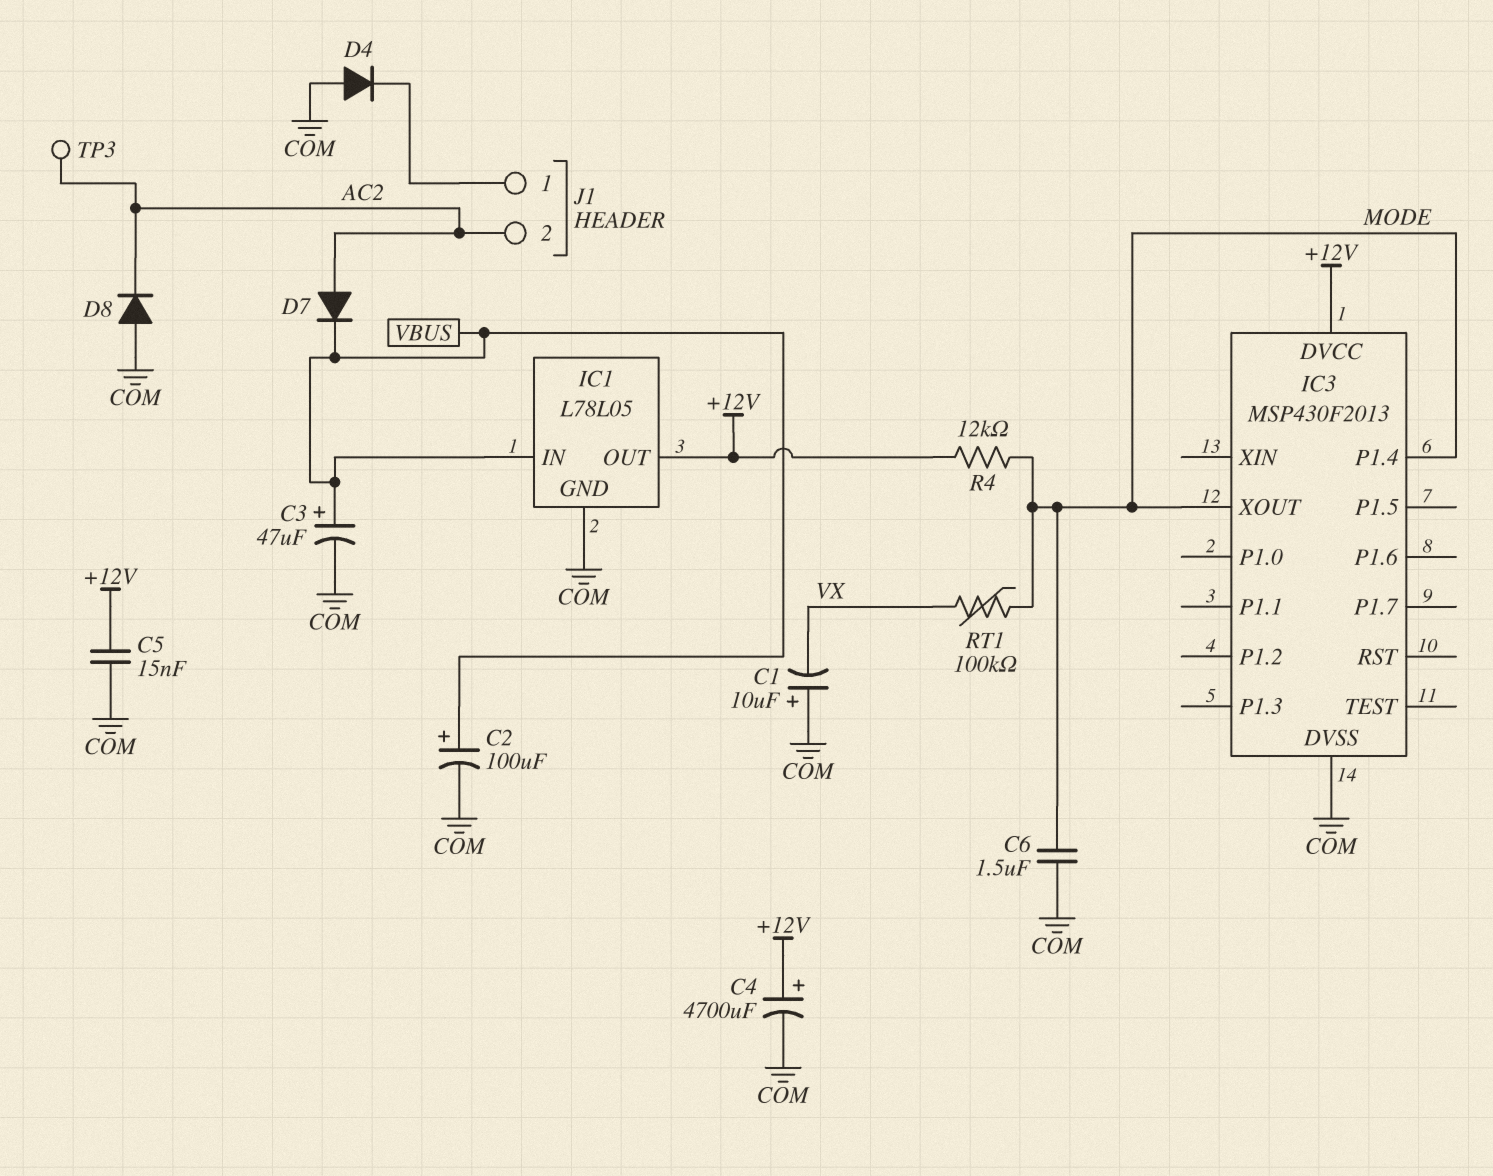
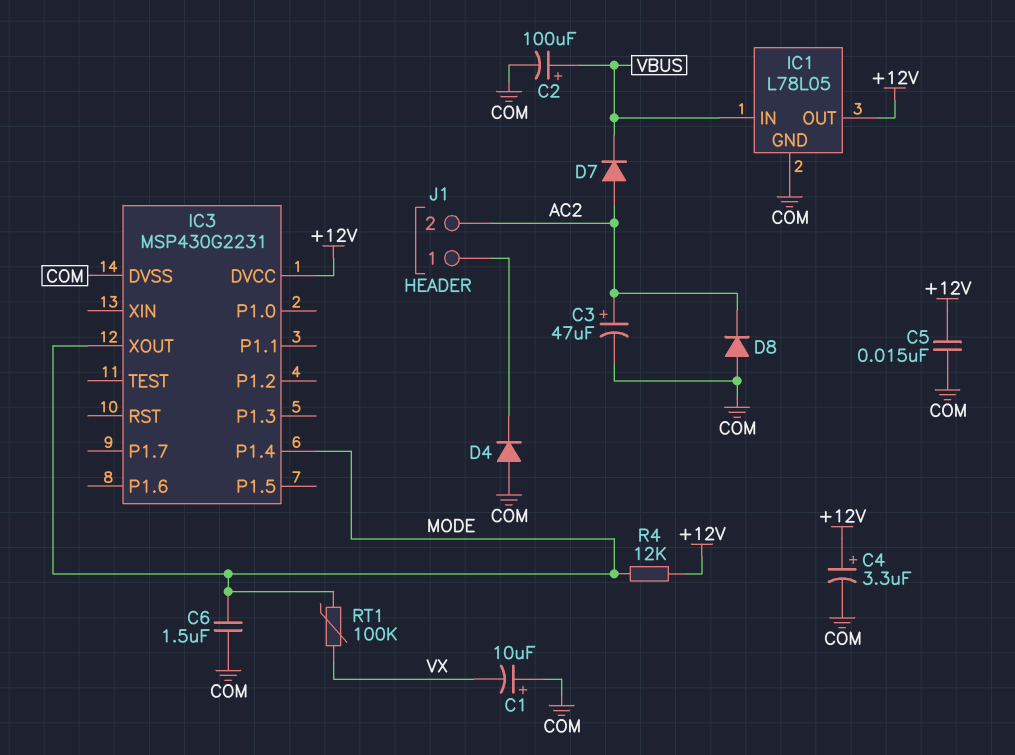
C3: 47uF (plus VBUS, minus COM) -> 47uF (plus AC2, minus COM)
C4: 4700uF (plus +12V, minus COM) -> 3.3uF (plus +12V, minus COM)
IC3: MSP430F2013 -> MSP430G2231
TP3: test point (AC2) -> none

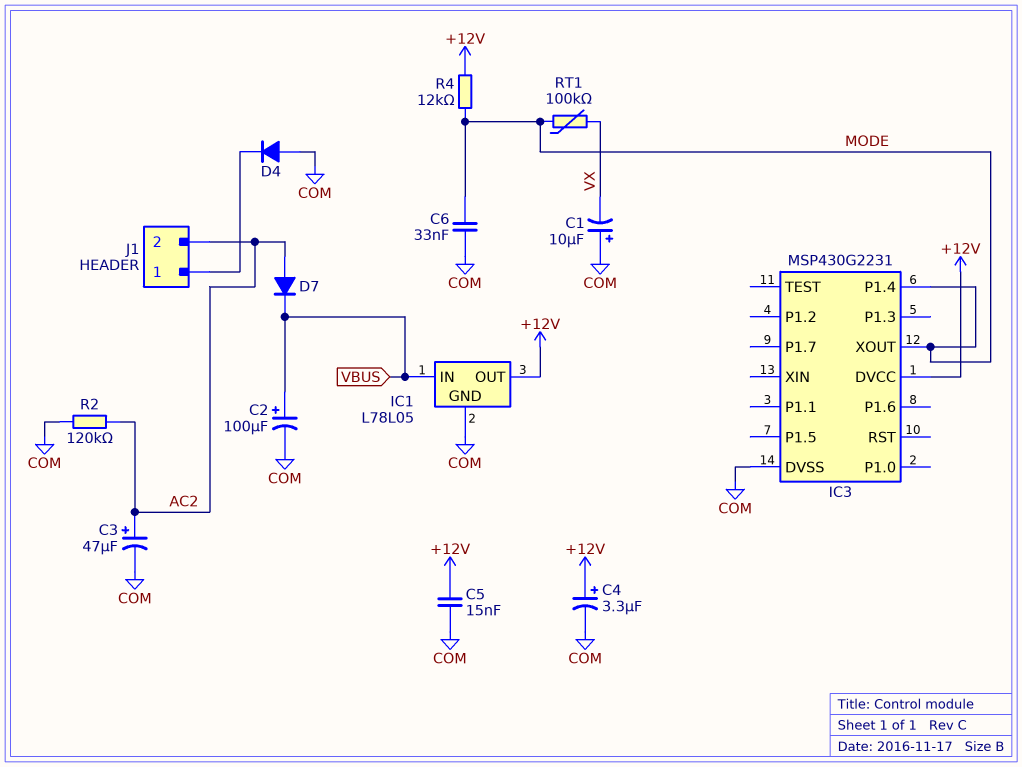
C6: 1.5uF (COM, MODE) -> 33nF (COM, MODE)
D8: diode (A COM, K AC2) -> none
R2: none -> 120k (AC2, COM)

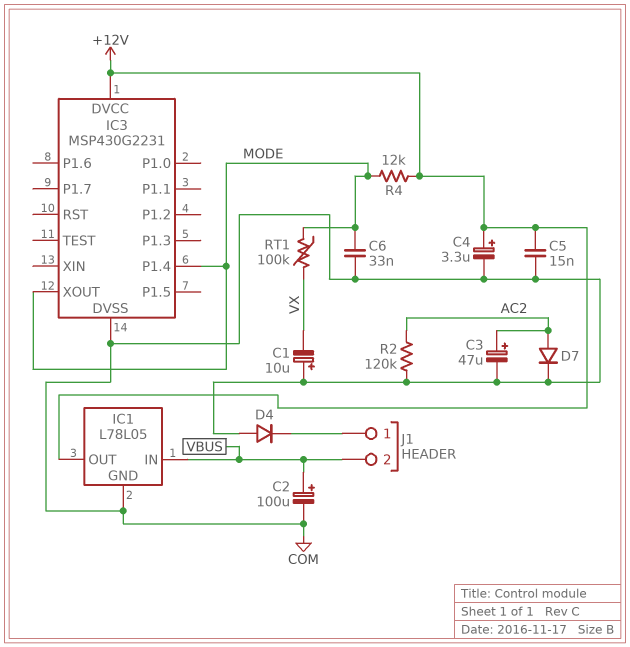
D7: diode (A AC2, K VBUS) -> diode (A AC2, K COM)
J1 pin 2: AC2 -> VBUS

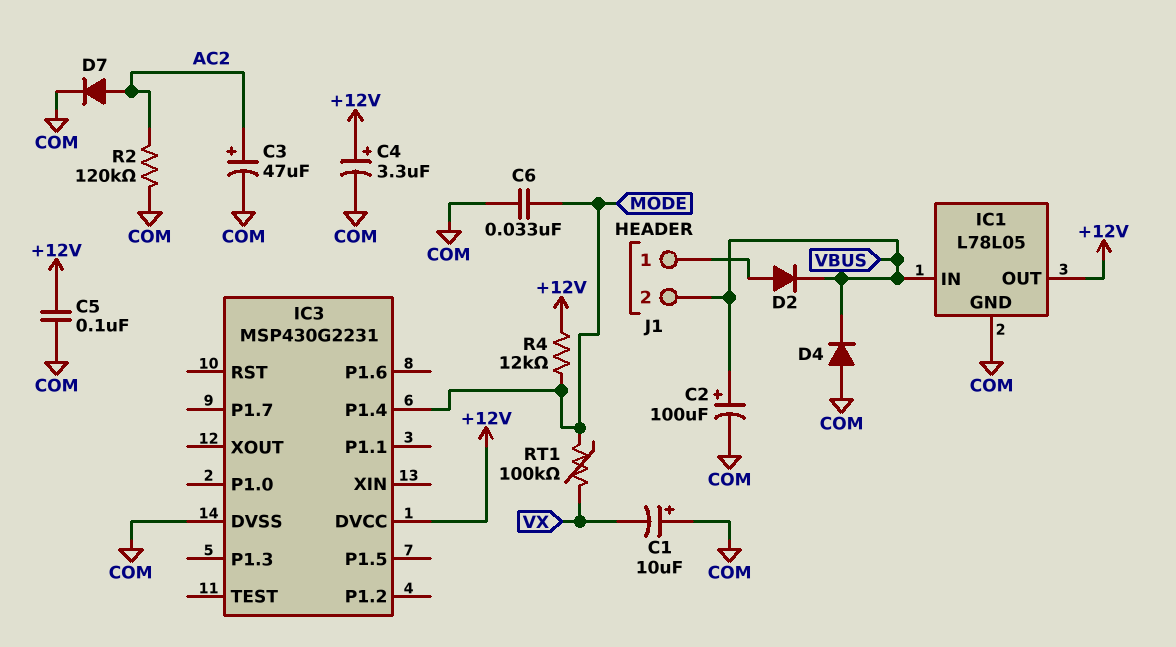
C5: 15nF (+12V, COM) -> 100nF (+12V, COM)
D2: none -> diode (A J1/1, K VBUS)
D4: diode (A COM, K J1/1) -> diode (A COM, K VBUS)
IC3 pin XOUT: MODE -> none

